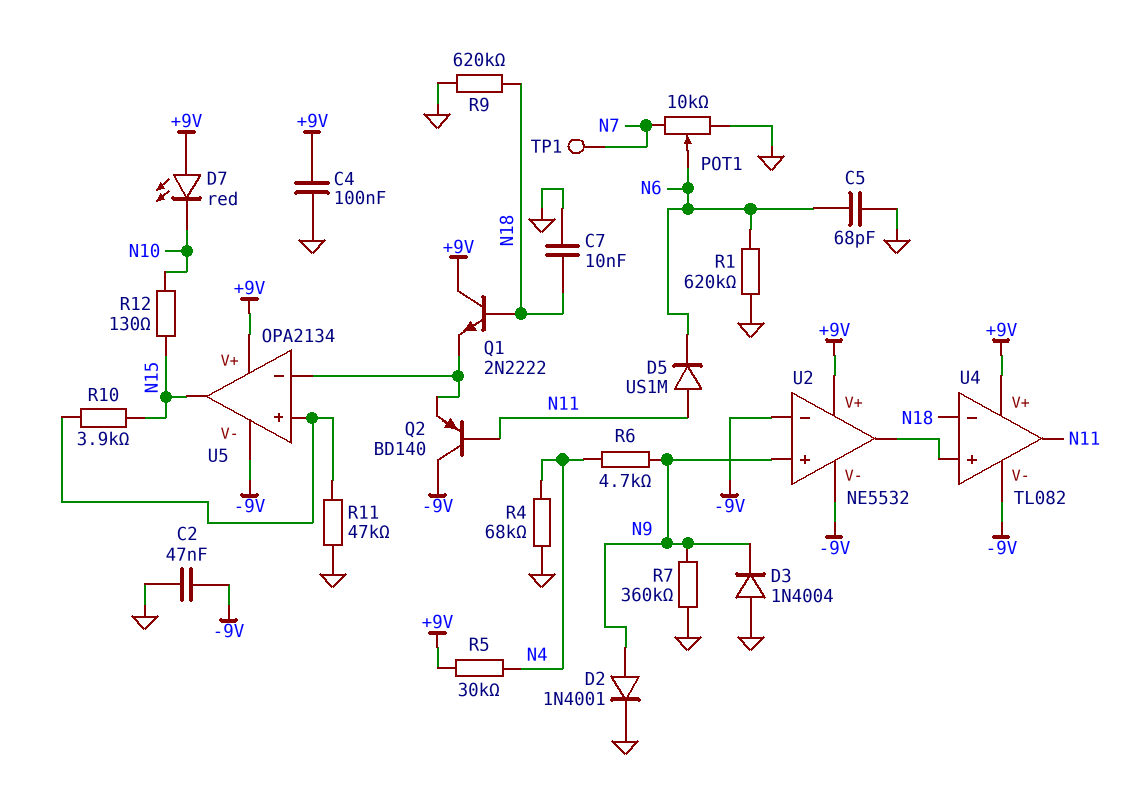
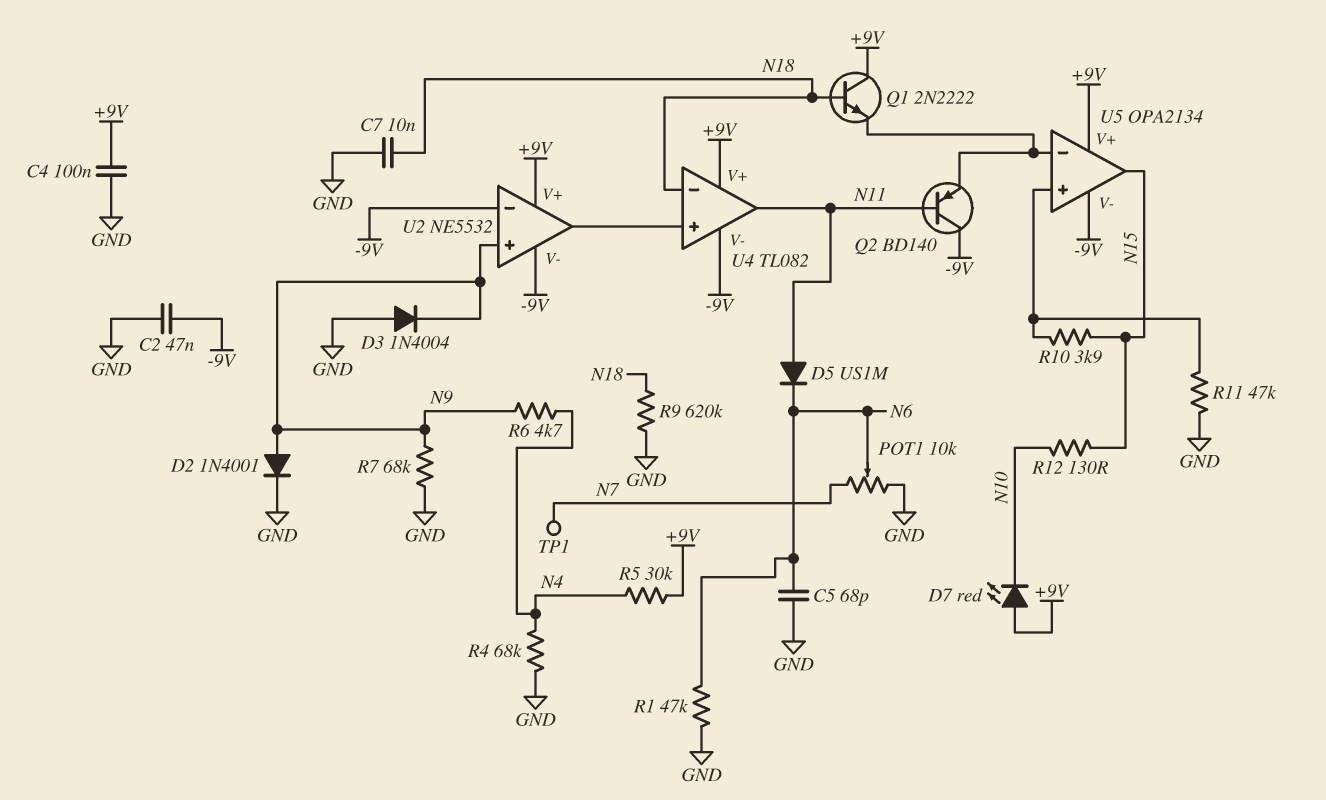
R1: 620k (GND, N6) -> 47k (GND, N6)
R7: 360k (GND, N9) -> 68k (GND, N9)

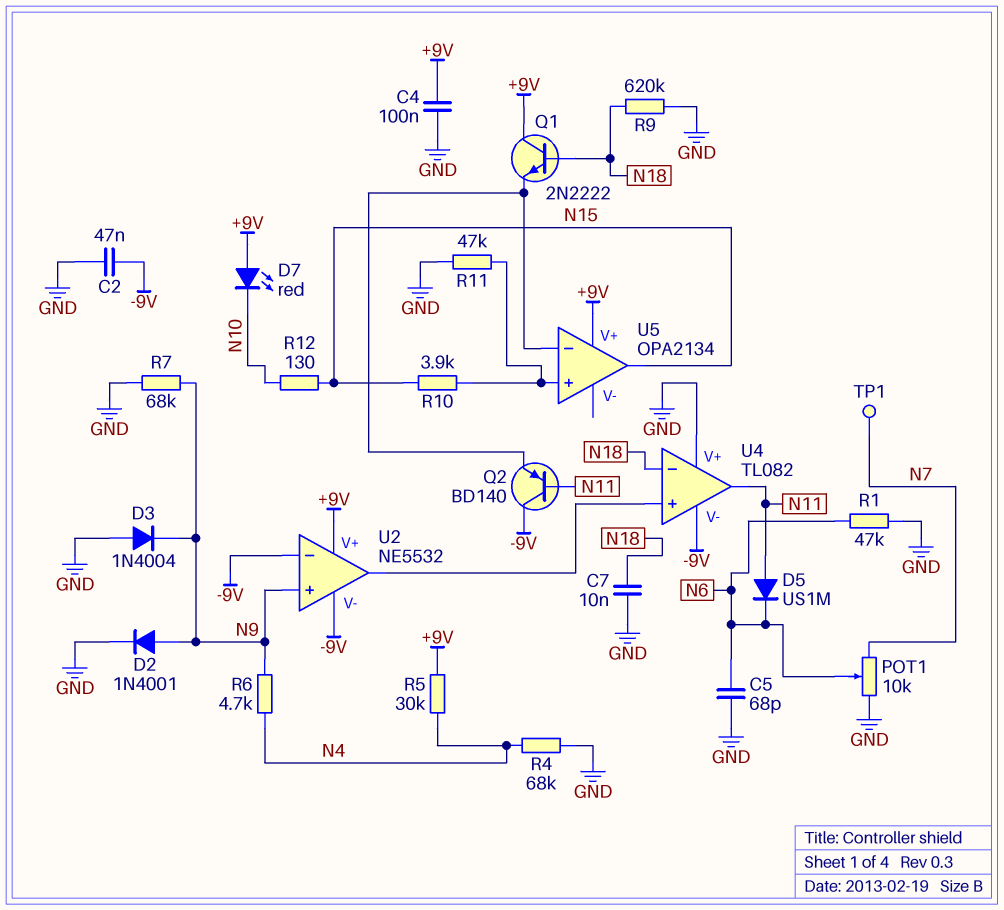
U4 pin V+: +9V -> GND
U5 pin V-: -9V -> none

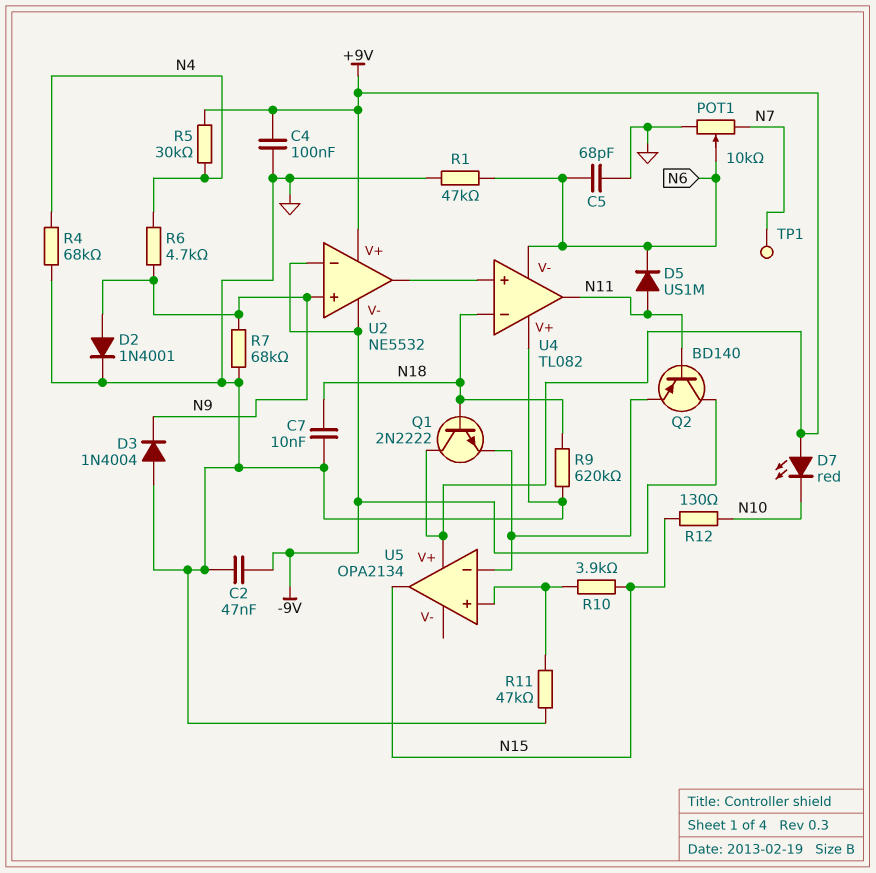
U4 pin V-: -9V -> N6

